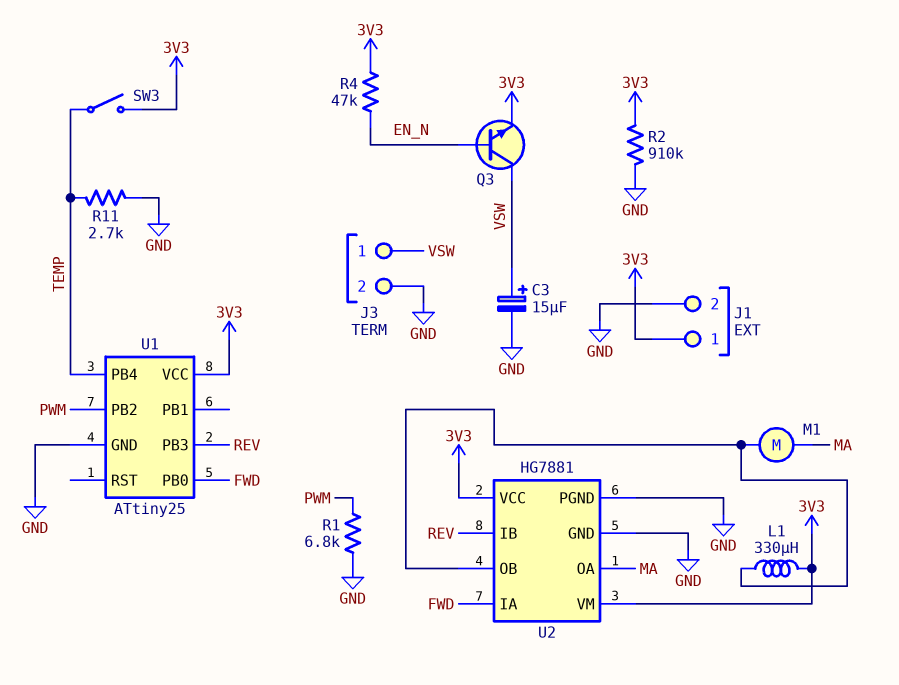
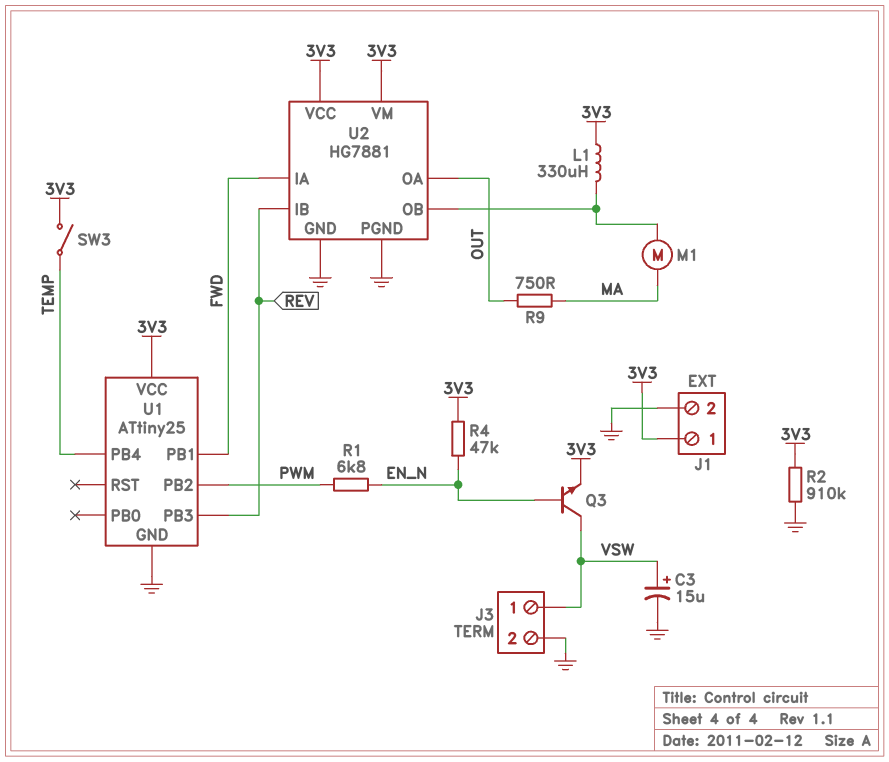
R1: 6.8k (GND, PWM) -> 6.8k (EN_N, PWM)
R9: none -> 750 (MA, OUT)
R11: 2.7k (GND, TEMP) -> none
U1 pin PB0: FWD -> none
U1 pin PB1: none -> FWD
U2 pin OA: MA -> OUT

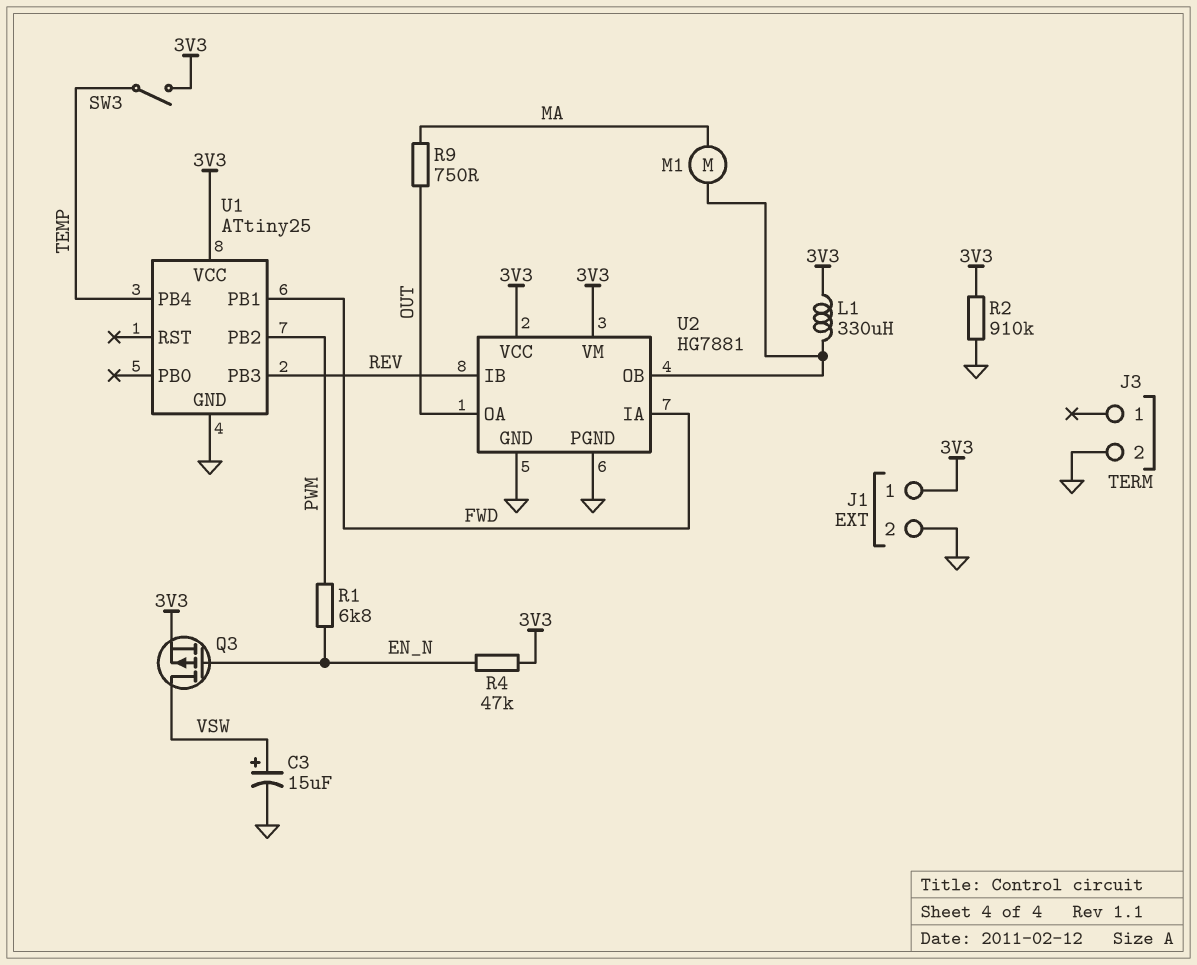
J3 pin 1: VSW -> none
Q3: NPN (B EN_N, C VSW, E 3V3) -> PMOS (G EN_N, D VSW, S 3V3)

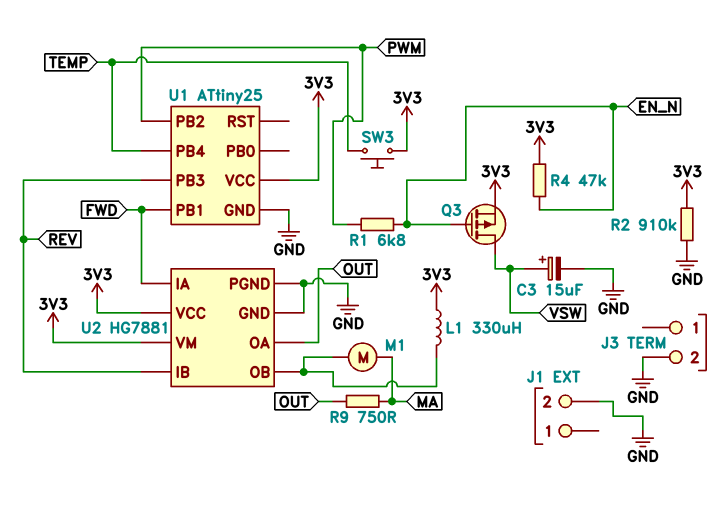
J1 pin 1: 3V3 -> none
SW3: switch (3V3, TEMP) -> button (3V3, TEMP)

